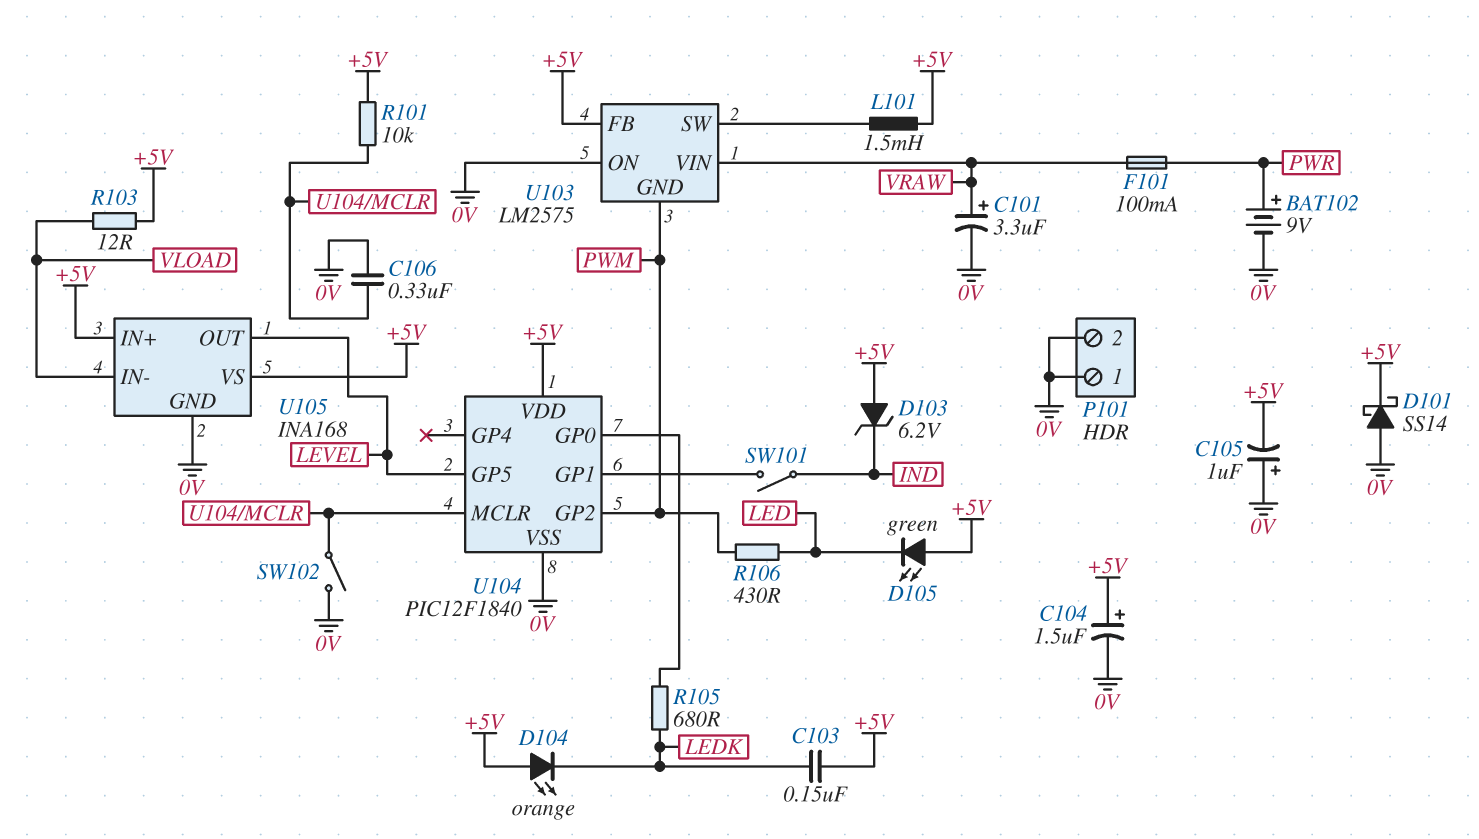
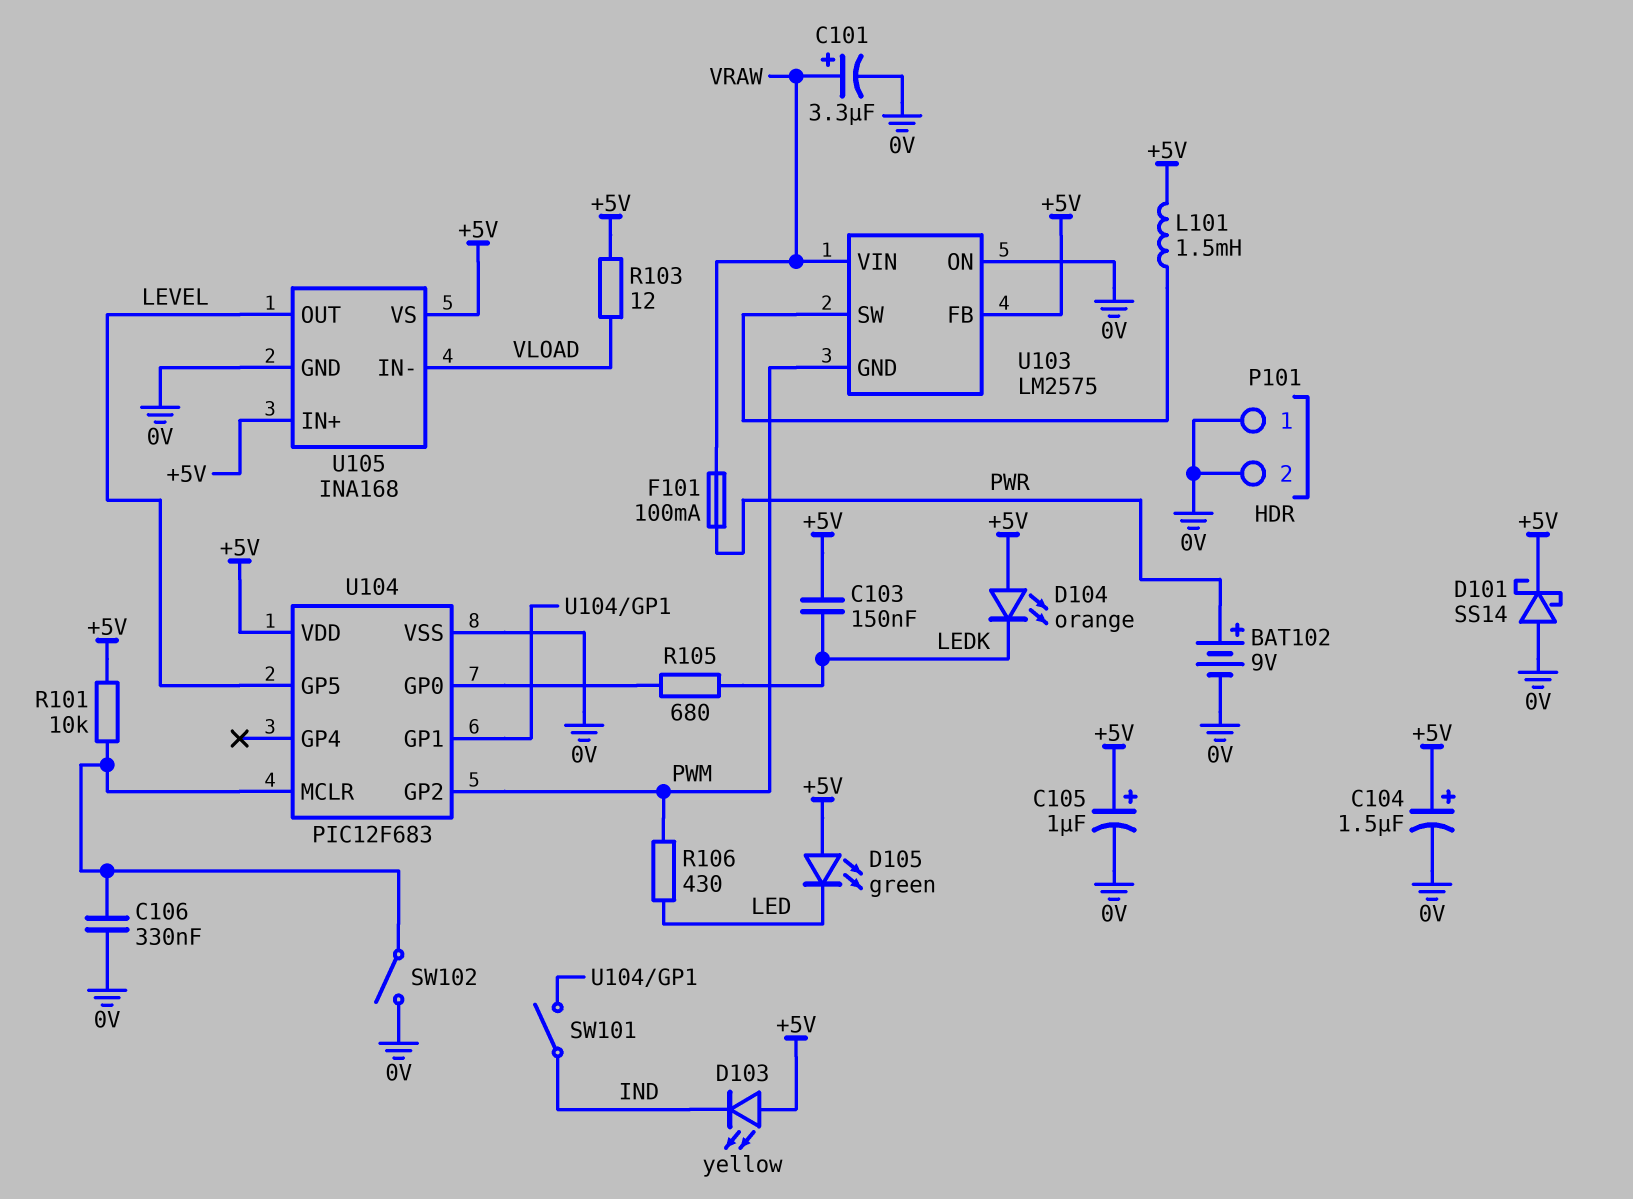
C105: 1uF (plus 0V, minus +5V) -> 1uF (plus +5V, minus 0V)
D103: zener 6.2V (A +5V, K IND) -> LED yellow (A +5V, K IND)
U104: PIC12F1840 -> PIC12F683

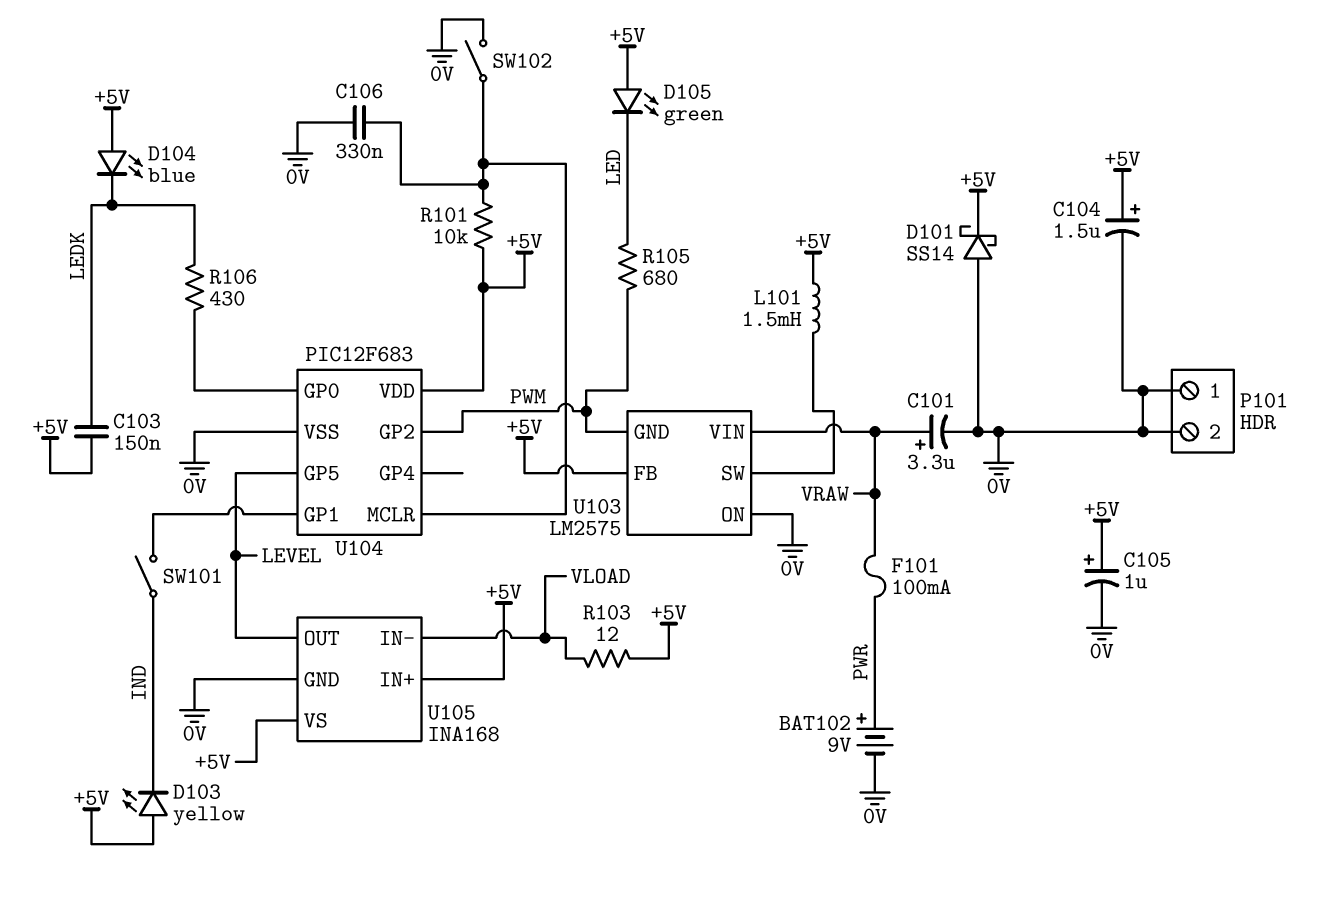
D104: LED orange (A +5V, K LEDK) -> LED blue (A +5V, K LEDK)
R105: 680 (LEDK, U104/GP0) -> 680 (LED, PWM)
R106: 430 (LED, PWM) -> 430 (LEDK, U104/GP0)

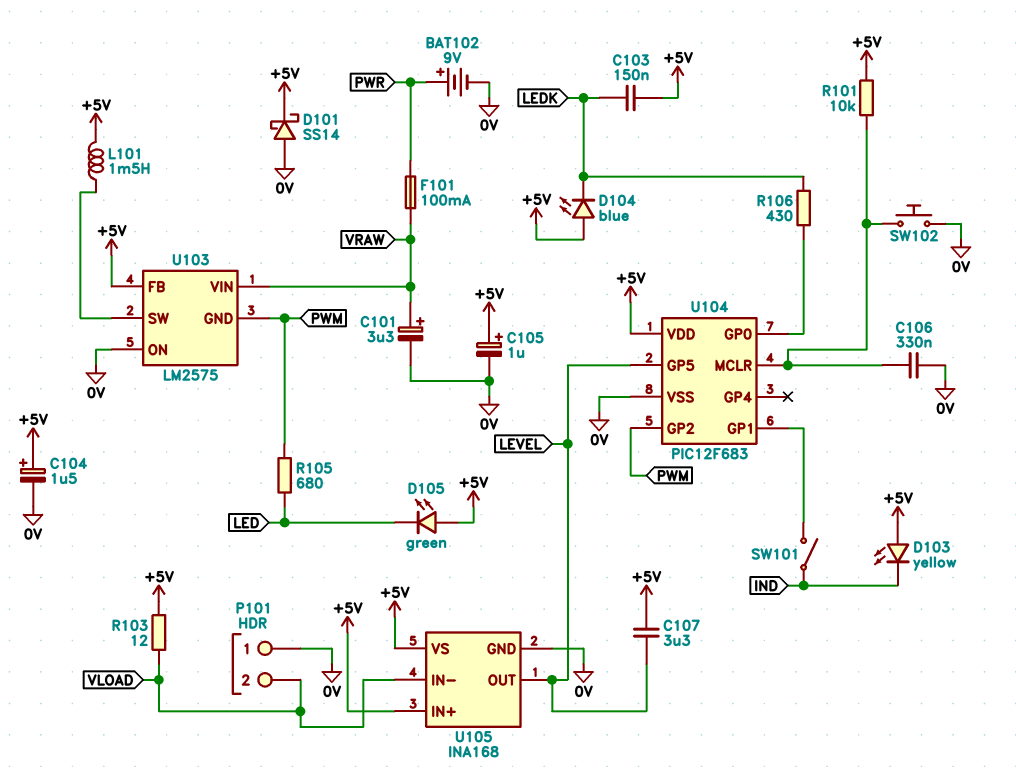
C107: none -> 3.3uF (+5V, LEVEL)
P101 pin 2: 0V -> VLOAD
SW102: switch (0V, U104/MCLR) -> button (0V, U104/MCLR)

